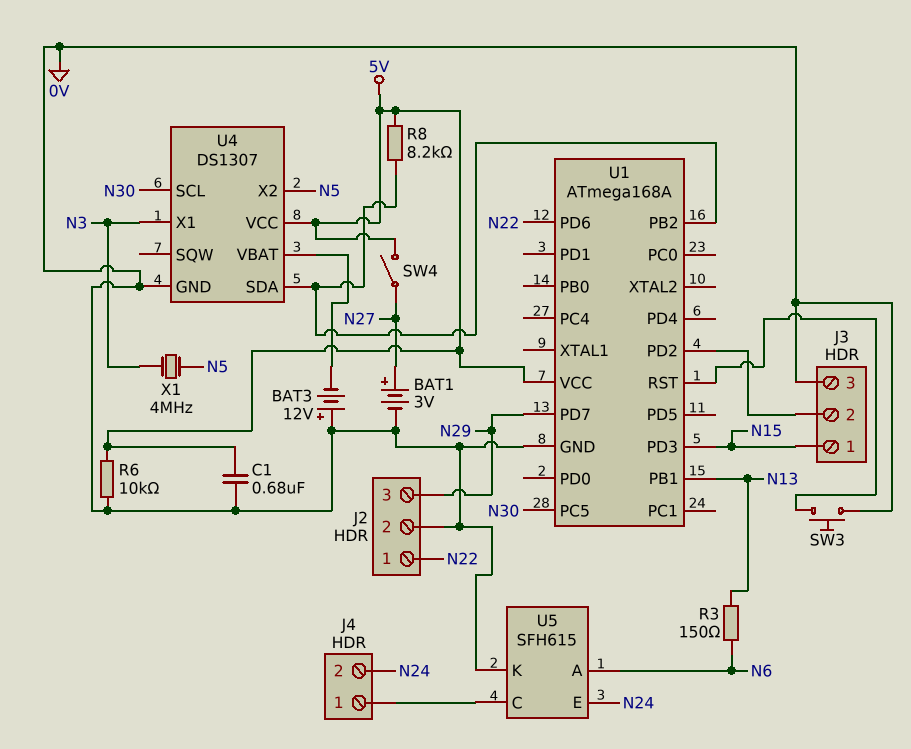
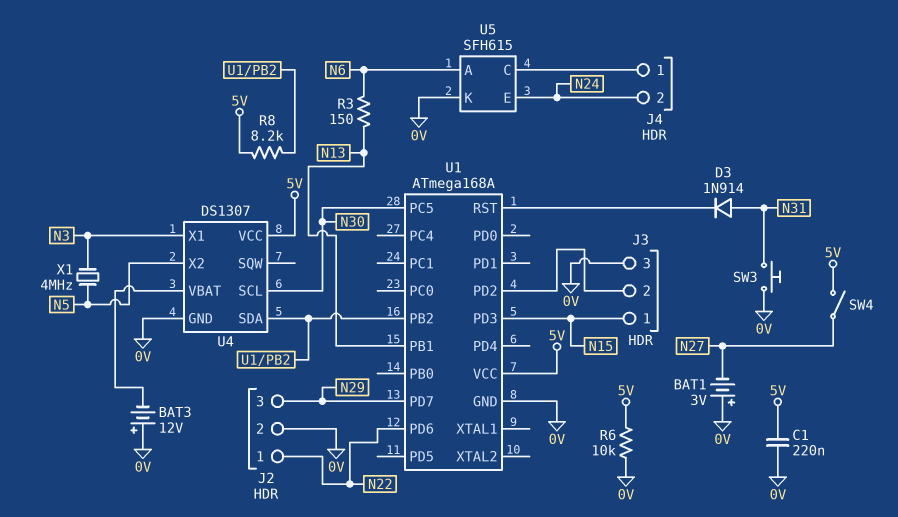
BAT1: 3V (plus N27, minus 0V) -> 3V (plus 0V, minus N27)
C1: 680nF (0V, 5V) -> 220nF (0V, 5V)
D3: none -> diode 1N914 (A N31, K U1/RST)
SW3: button (0V, U1/RST) -> button (0V, N31)

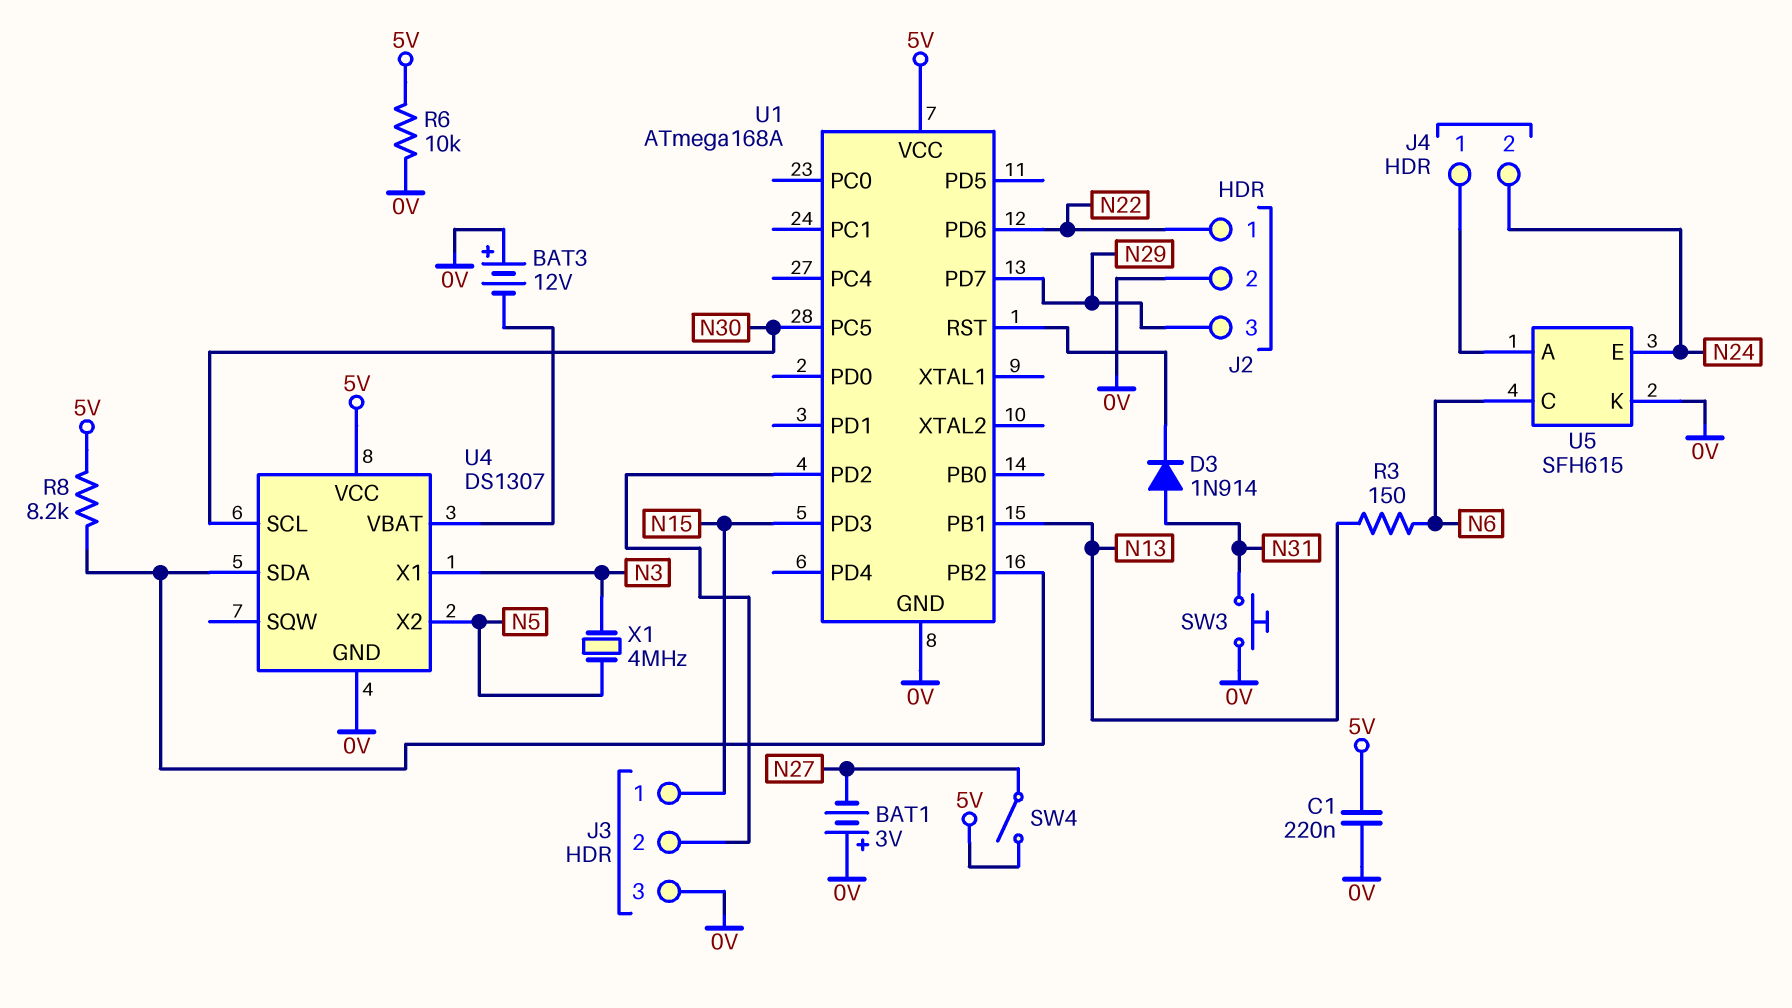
U5 pin A: N6 -> J4/1
U5 pin C: J4/1 -> N6

